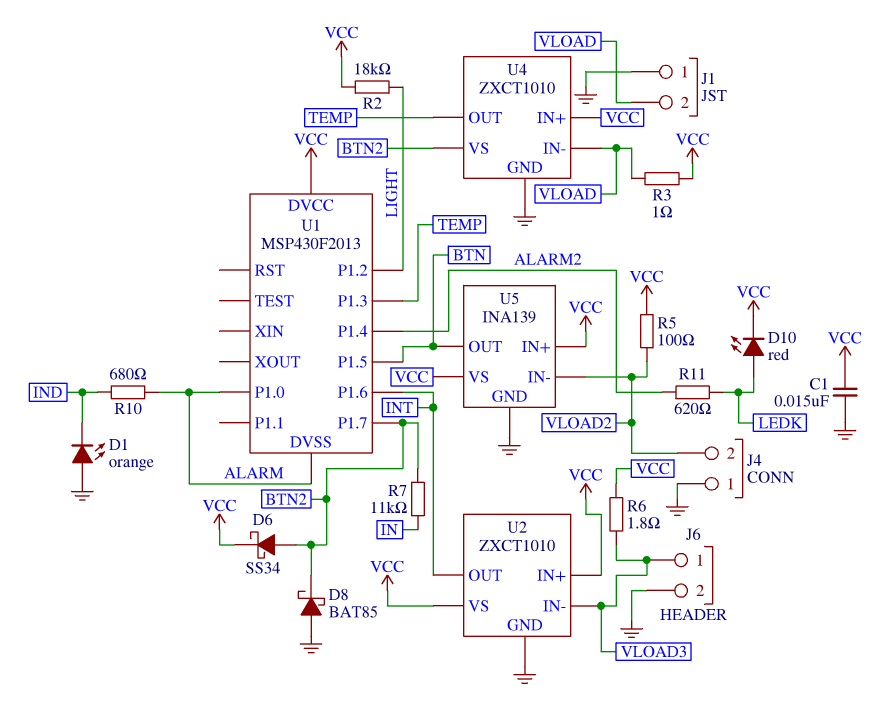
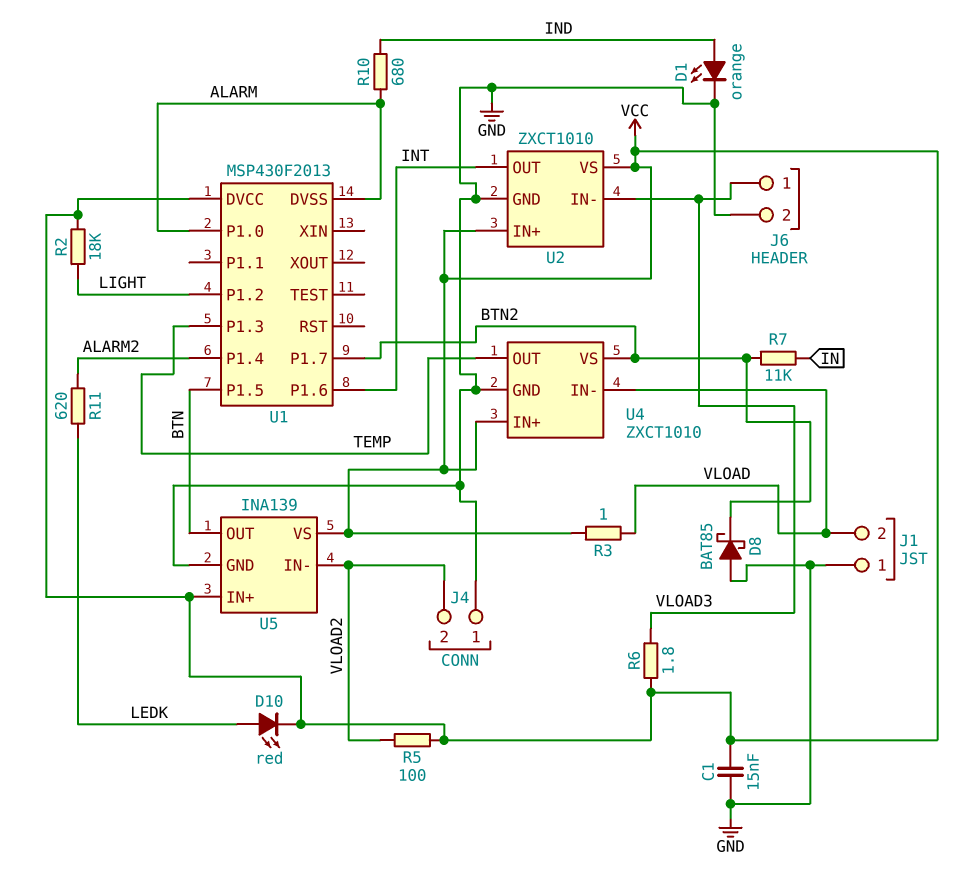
D1: LED orange (A GND, K IND) -> LED orange (A IND, K GND)
D6: schottky SS34 (A BTN2, K VCC) -> none

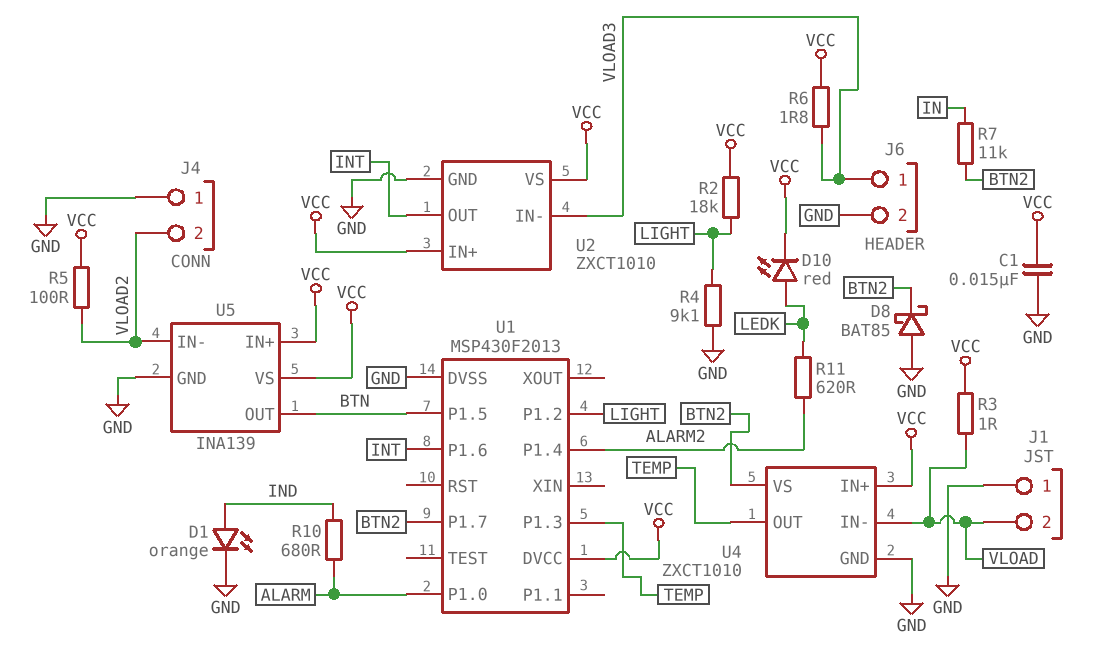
R4: none -> 9.1k (GND, LIGHT)
U1 pin DVSS: ALARM -> GND

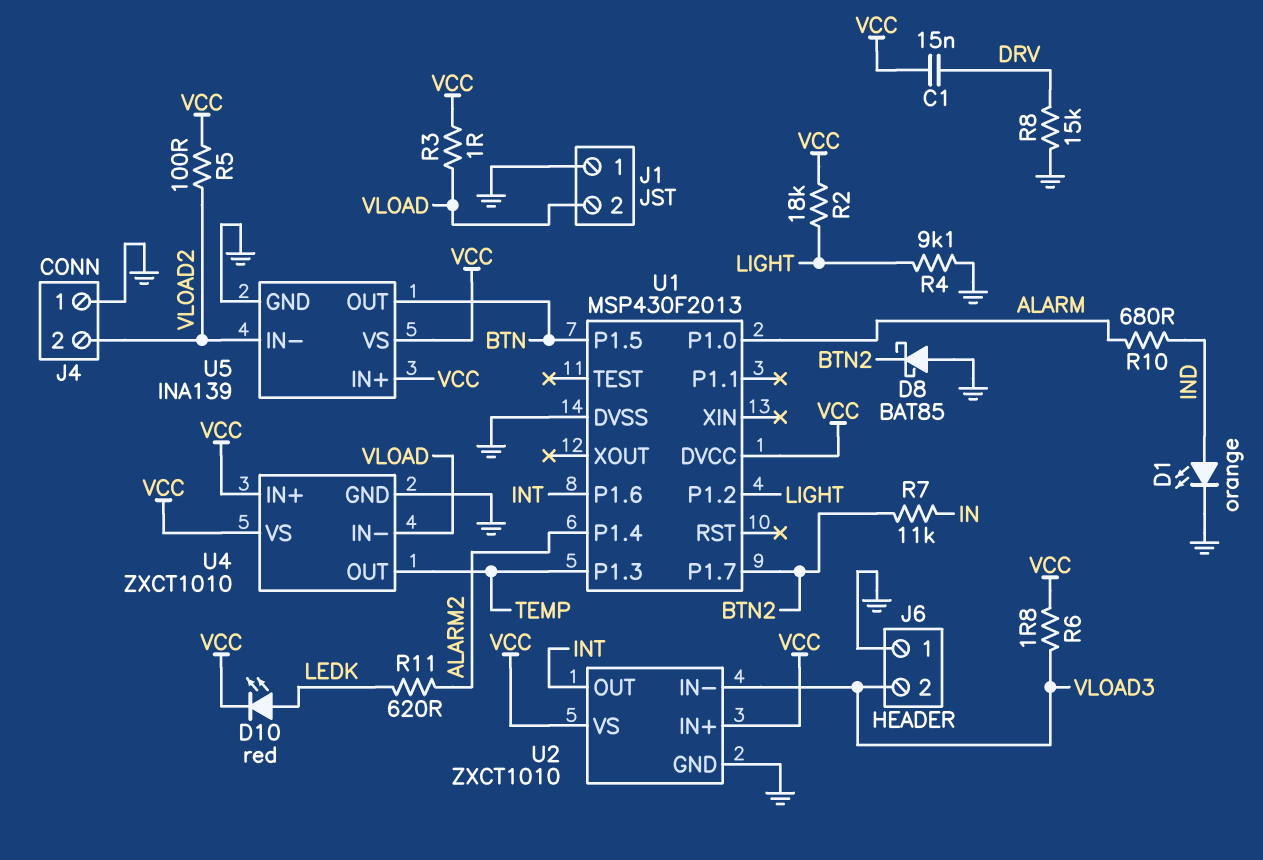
C1: 15nF (GND, VCC) -> 15nF (DRV, VCC)
J6 pin 1: VLOAD3 -> GND
J6 pin 2: GND -> VLOAD3
R8: none -> 15k (DRV, GND)
U4 pin VS: BTN2 -> VCC

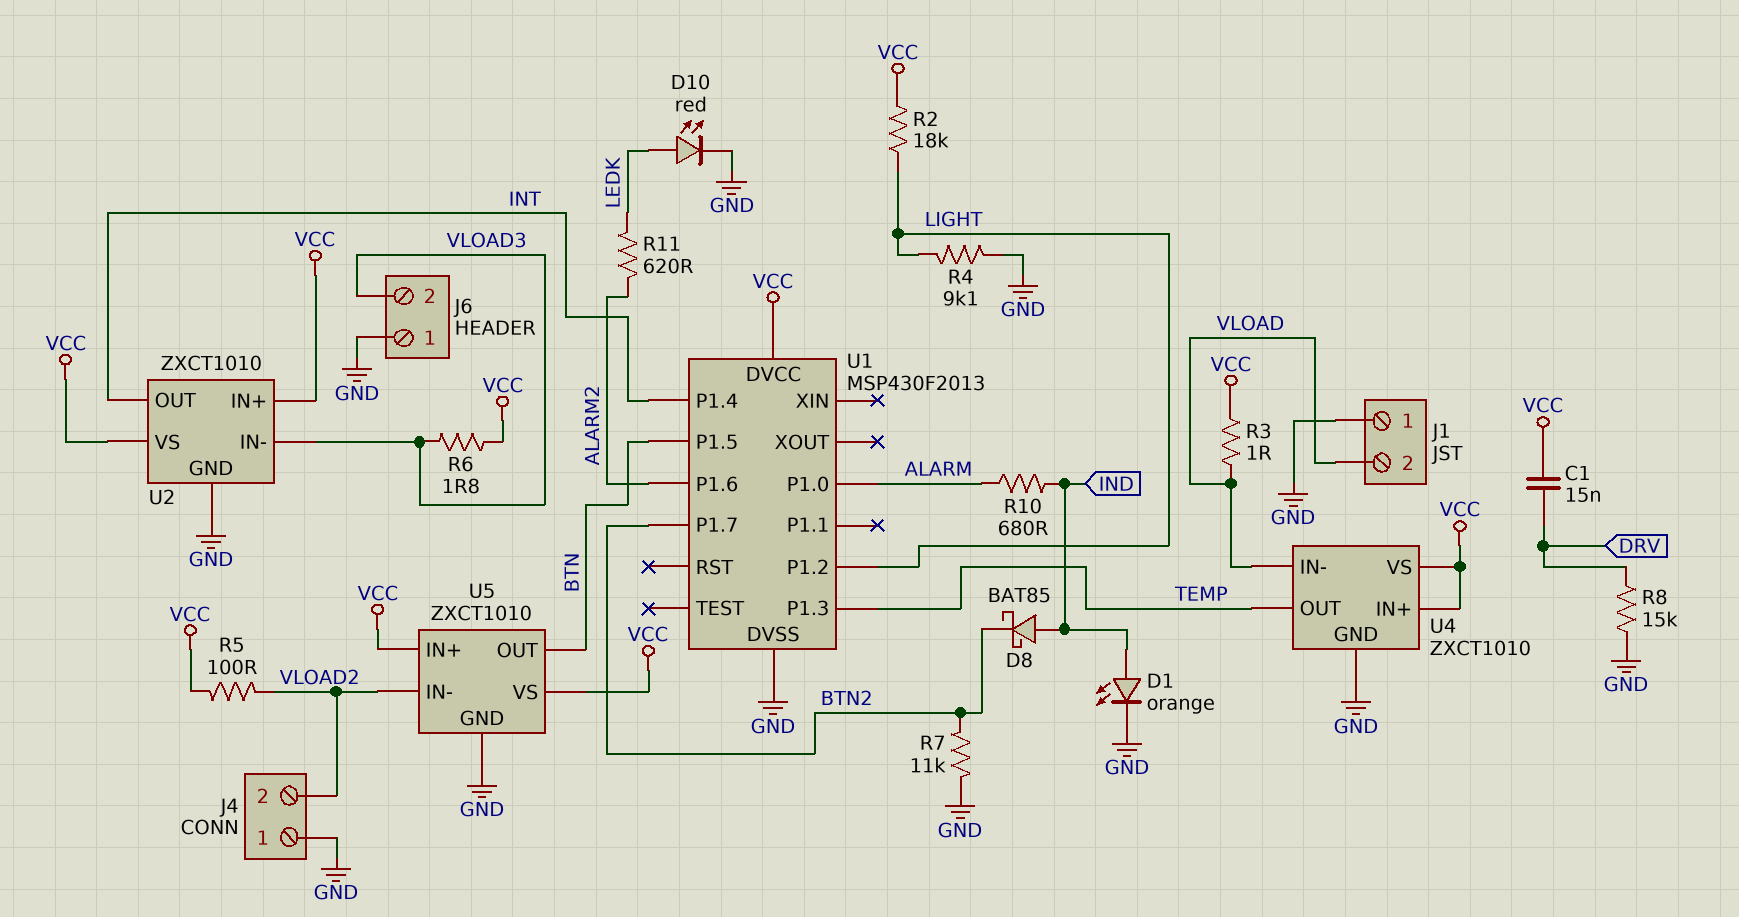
D8: schottky BAT85 (A GND, K BTN2) -> schottky BAT85 (A IND, K BTN2)
D10: LED red (A LEDK, K VCC) -> LED red (A LEDK, K GND)
R7: 11k (BTN2, IN) -> 11k (BTN2, GND)
U1 pin P1.4: ALARM2 -> INT
U1 pin P1.6: INT -> ALARM2
U5: INA139 -> ZXCT1010

